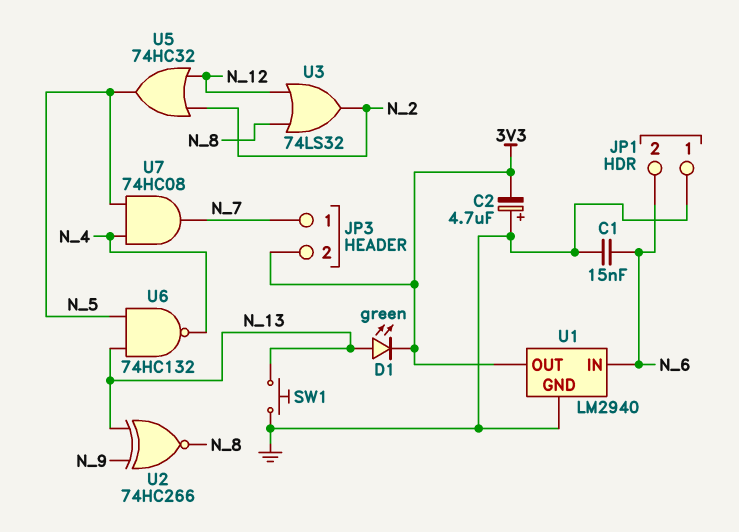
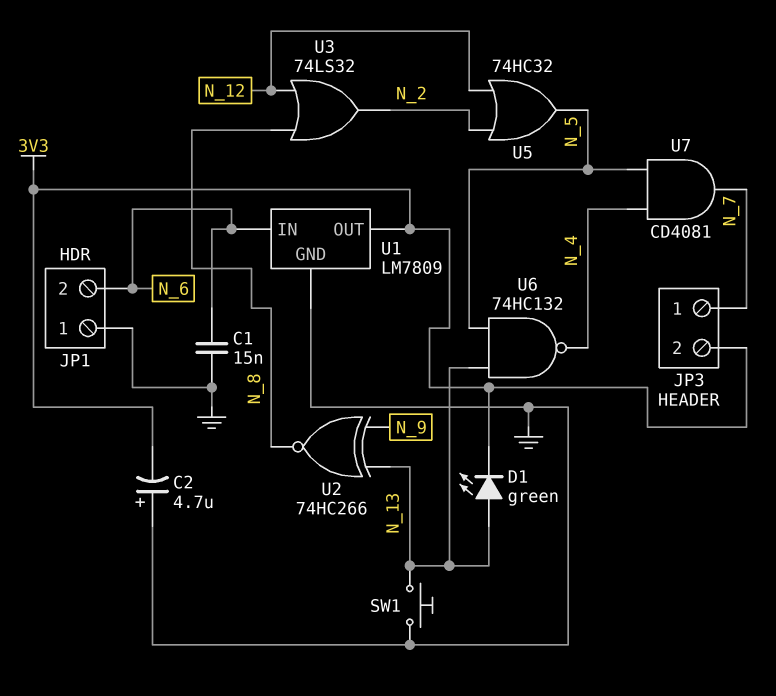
U1: LM2940 -> LM7809
U7: AND 74HC08 (in N_4, in N_5, out N_7) -> AND CD4081 (in N_4, in N_5, out N_7)

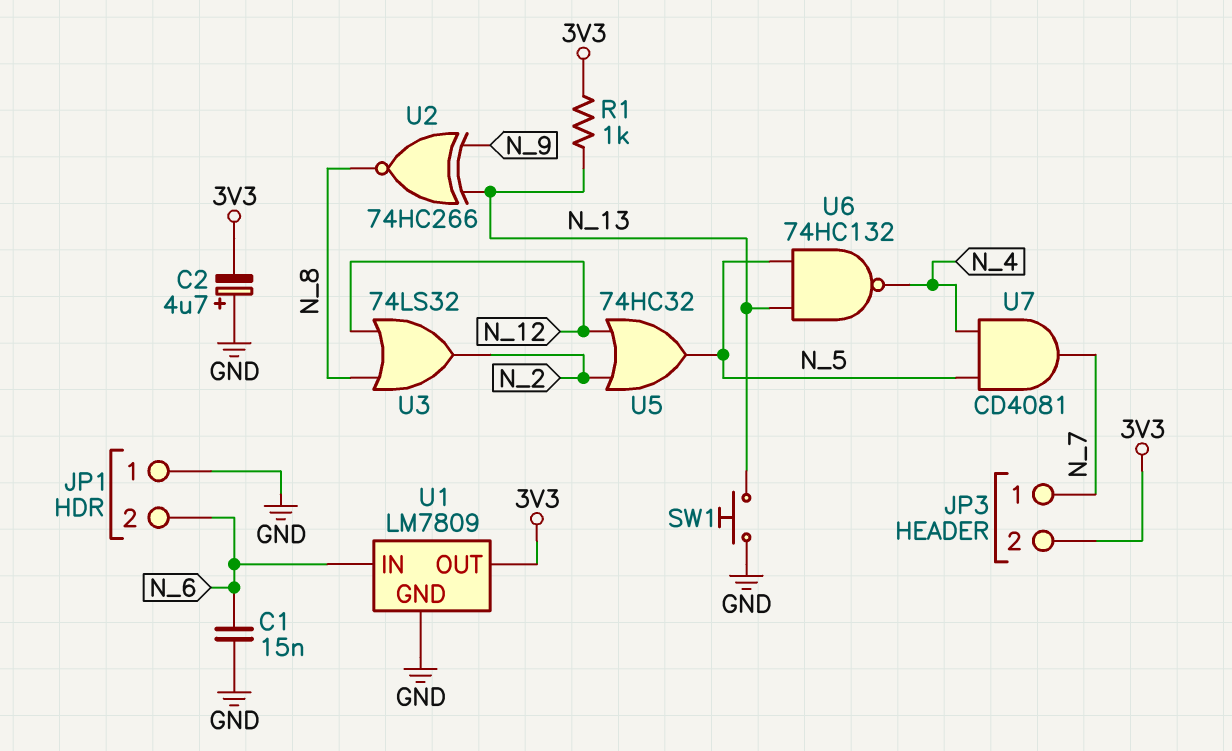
D1: LED green (A N_13, K 3V3) -> none
R1: none -> 1k (3V3, N_13)

